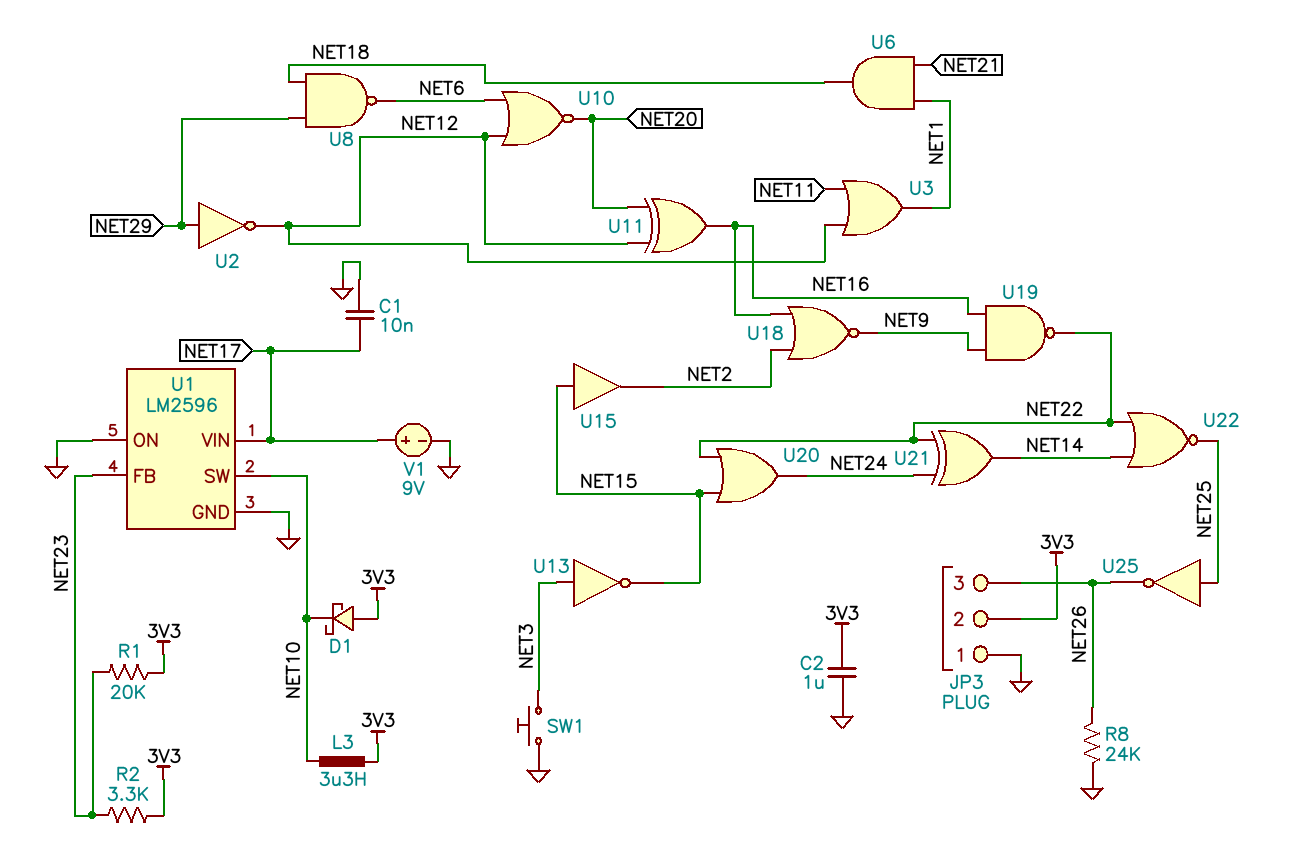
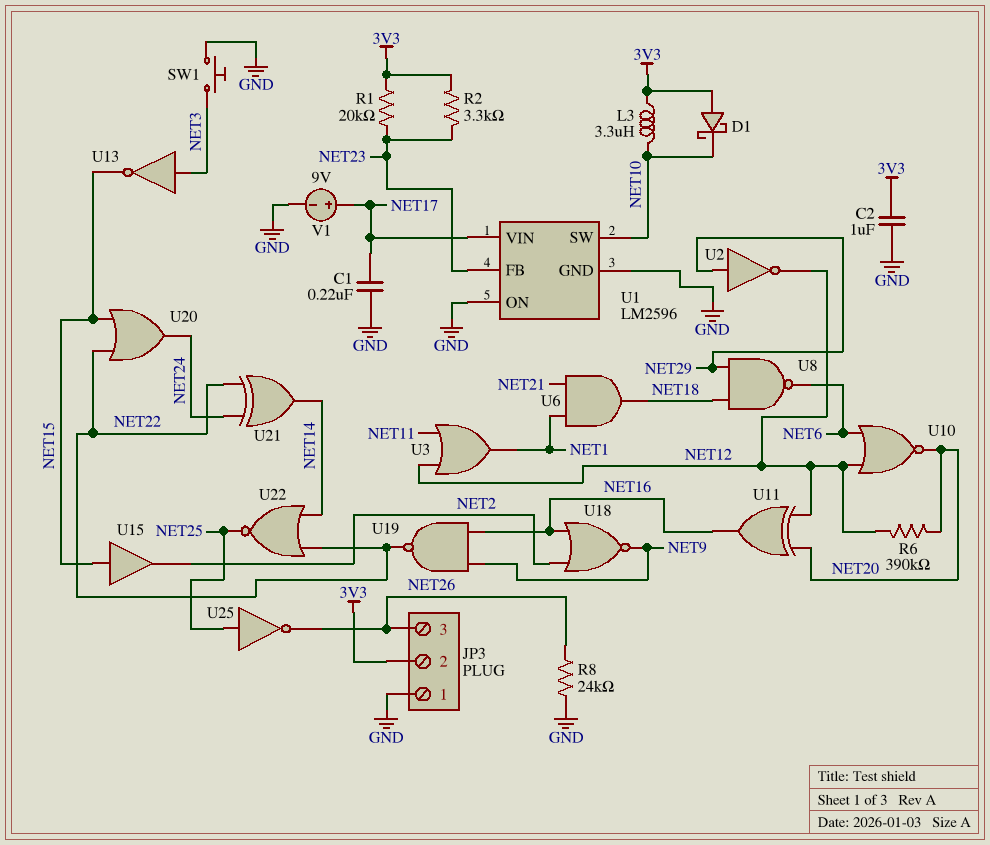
C1: 10nF (GND, NET17) -> 220nF (GND, NET17)
R6: none -> 390k (NET12, NET20)

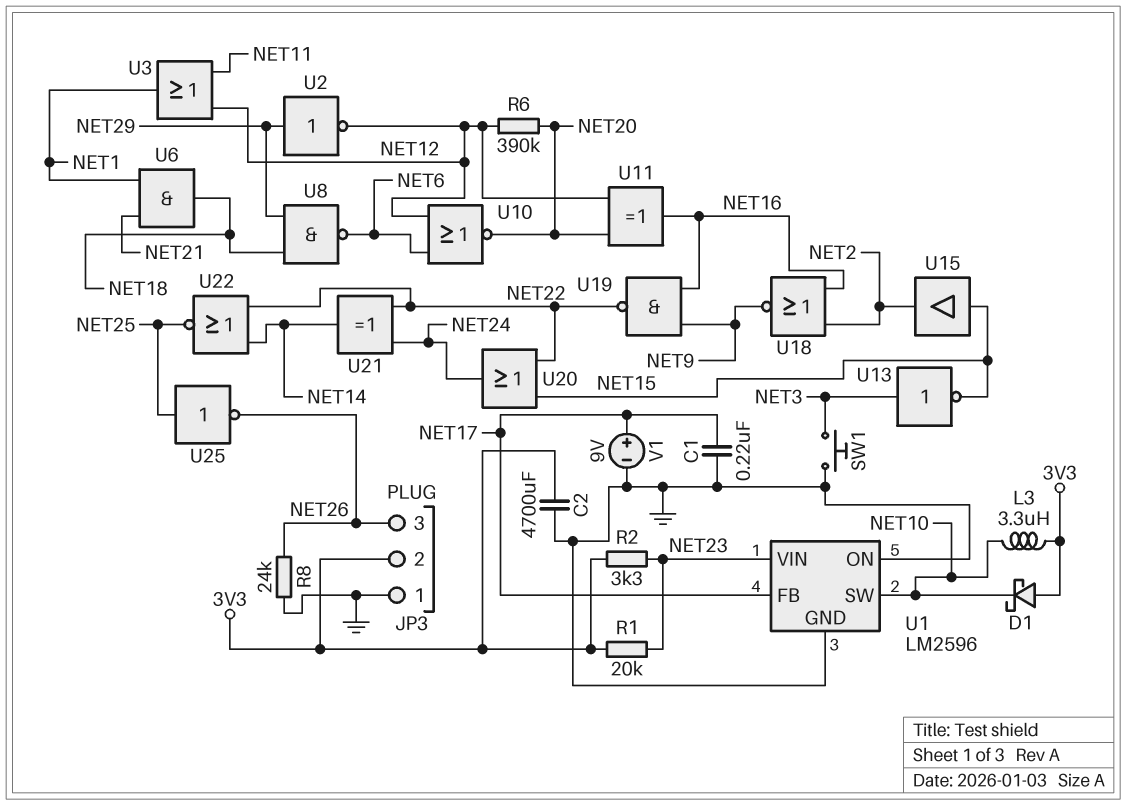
C2: 1uF (3V3, GND) -> 4700uF (3V3, GND)
U1 pin FB: NET23 -> NET17
U1 pin VIN: NET17 -> NET23

